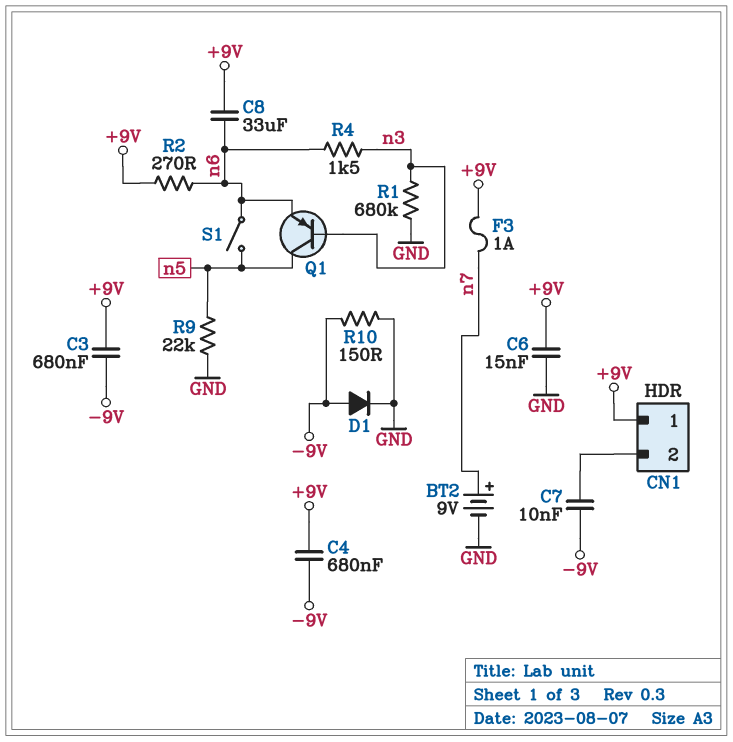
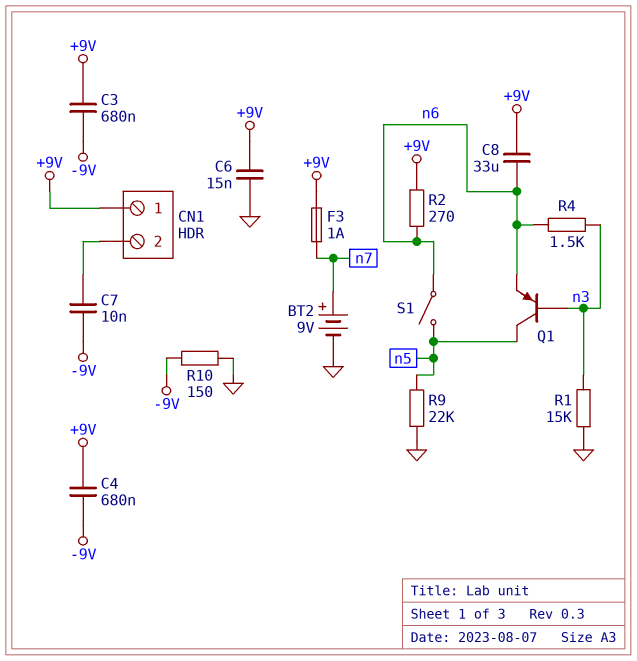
D1: diode (A -9V, K GND) -> none
R1: 680k (GND, n3) -> 15k (GND, n3)

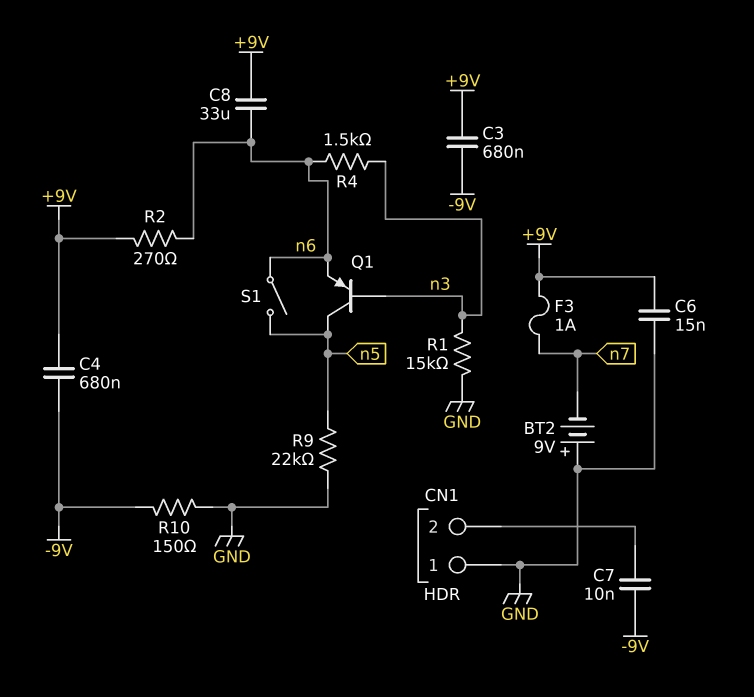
BT2: 9V (plus n7, minus GND) -> 9V (plus GND, minus n7)
CN1 pin 1: +9V -> GND

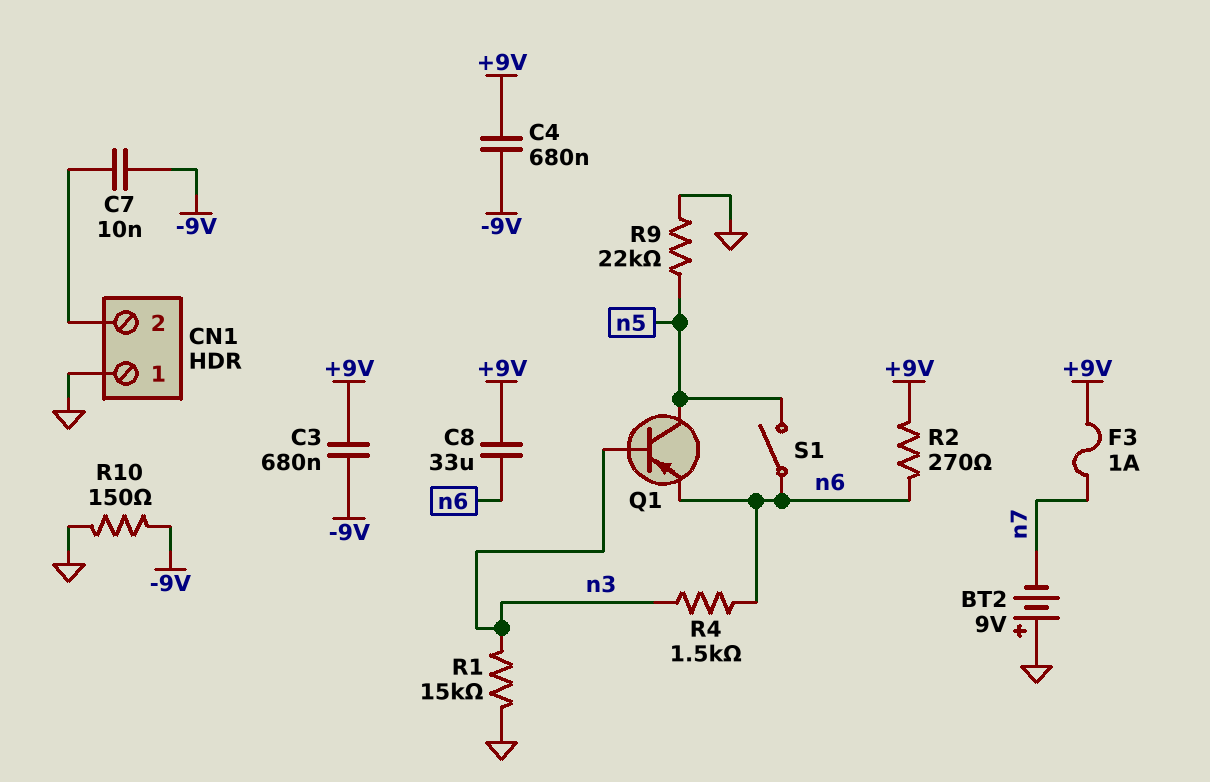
C6: 15nF (+9V, GND) -> none

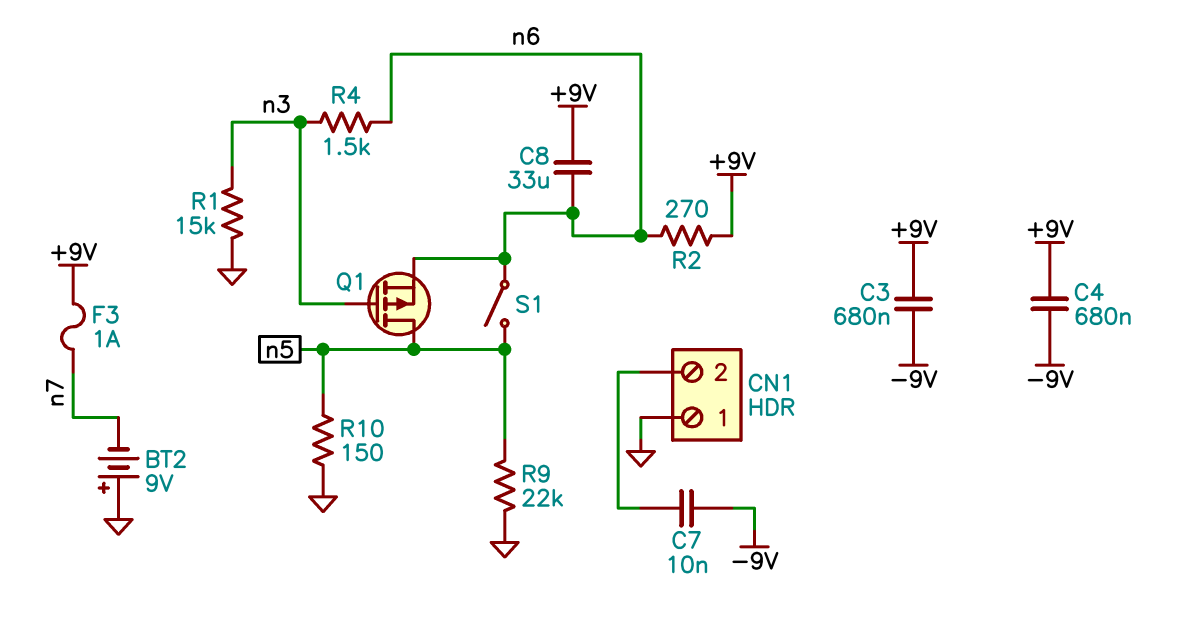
Q1: PNP (B n3, C n5, E n6) -> PMOS (G n3, D n5, S n6)
R10: 150 (-9V, GND) -> 150 (GND, n5)

